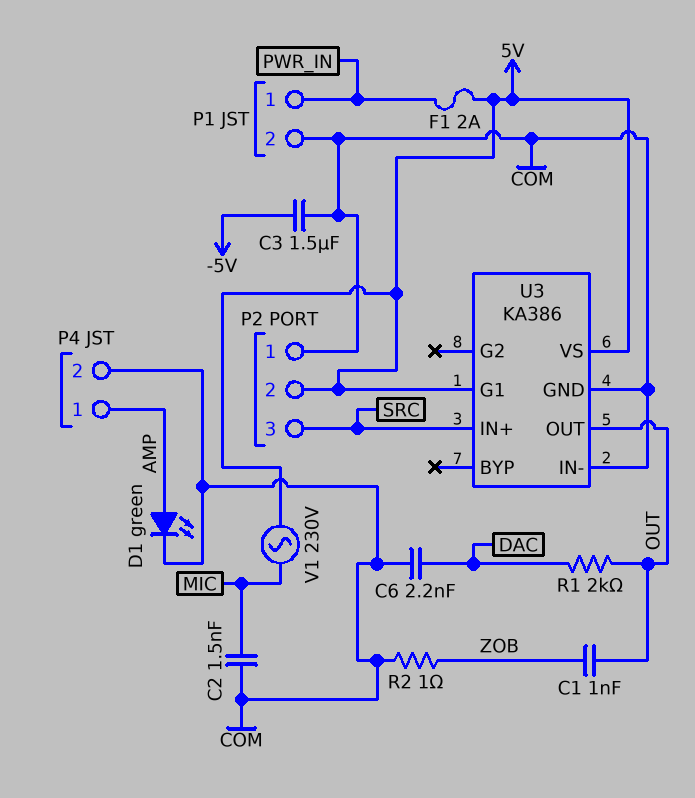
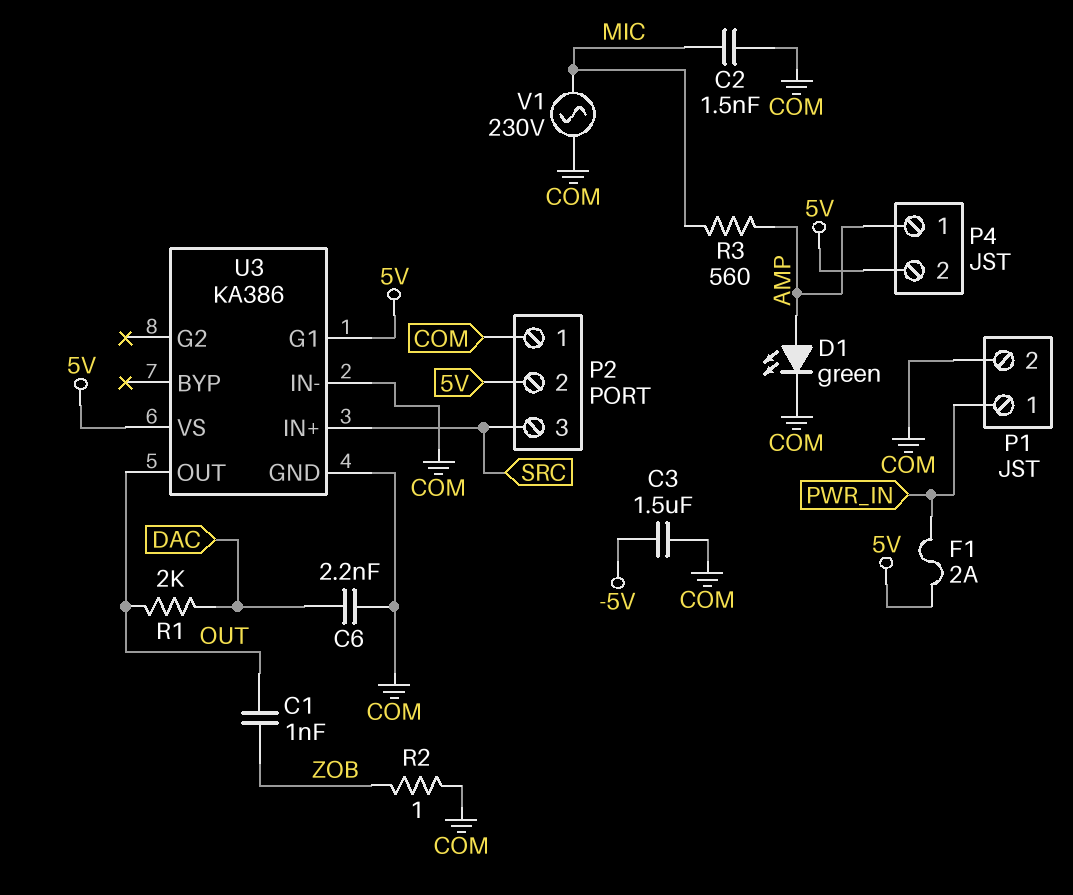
P4 pin 2: COM -> 5V
R3: none -> 560 (AMP, MIC)
V1: AC 230V (5V, MIC) -> AC 230V (COM, MIC)

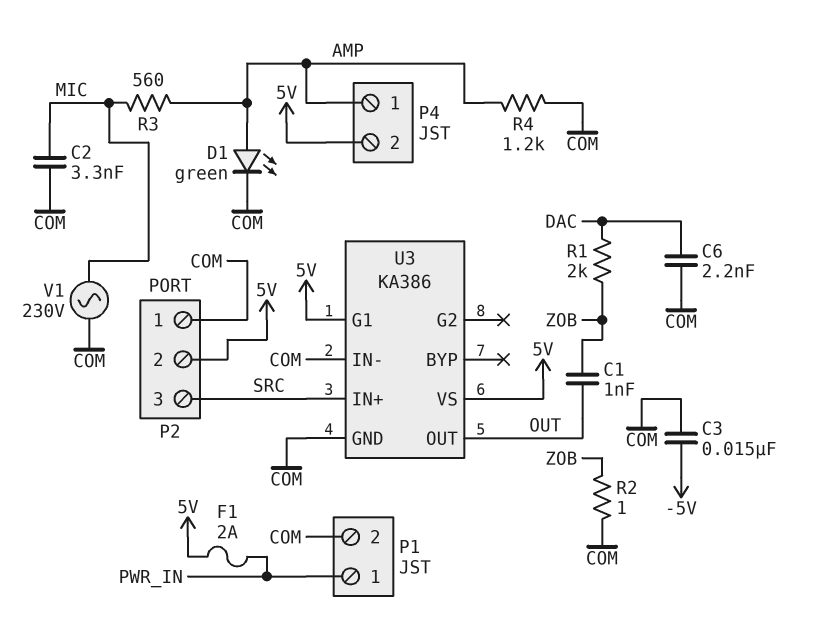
C2: 1.5nF (COM, MIC) -> 3.3nF (COM, MIC)
C3: 1.5uF (-5V, COM) -> 15nF (-5V, COM)
R1: 2k (DAC, OUT) -> 2k (DAC, ZOB)
R4: none -> 1.2k (AMP, COM)

